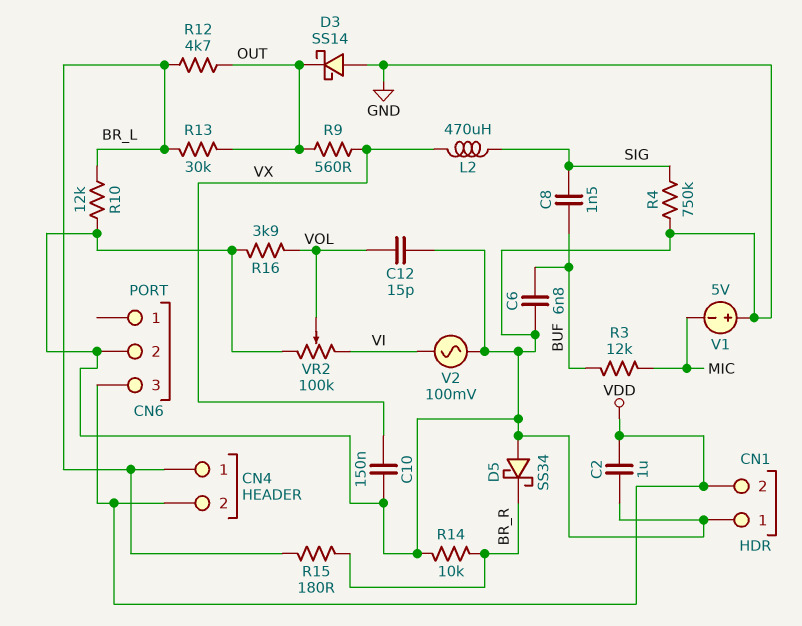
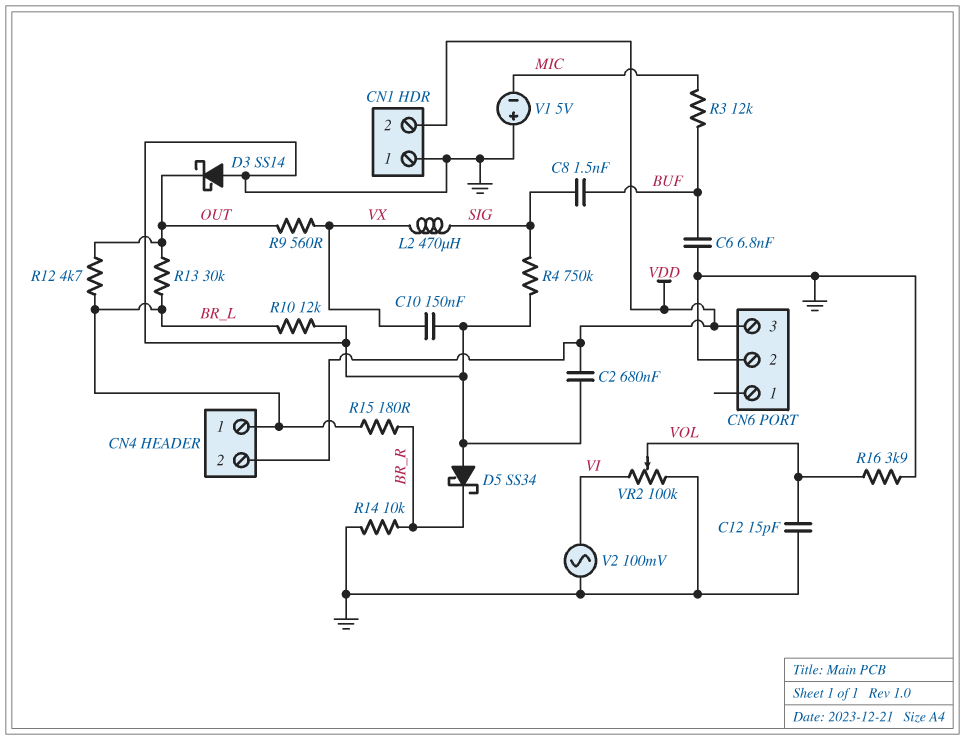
C2: 1uF (GND, VDD) -> 680nF (GND, VDD)

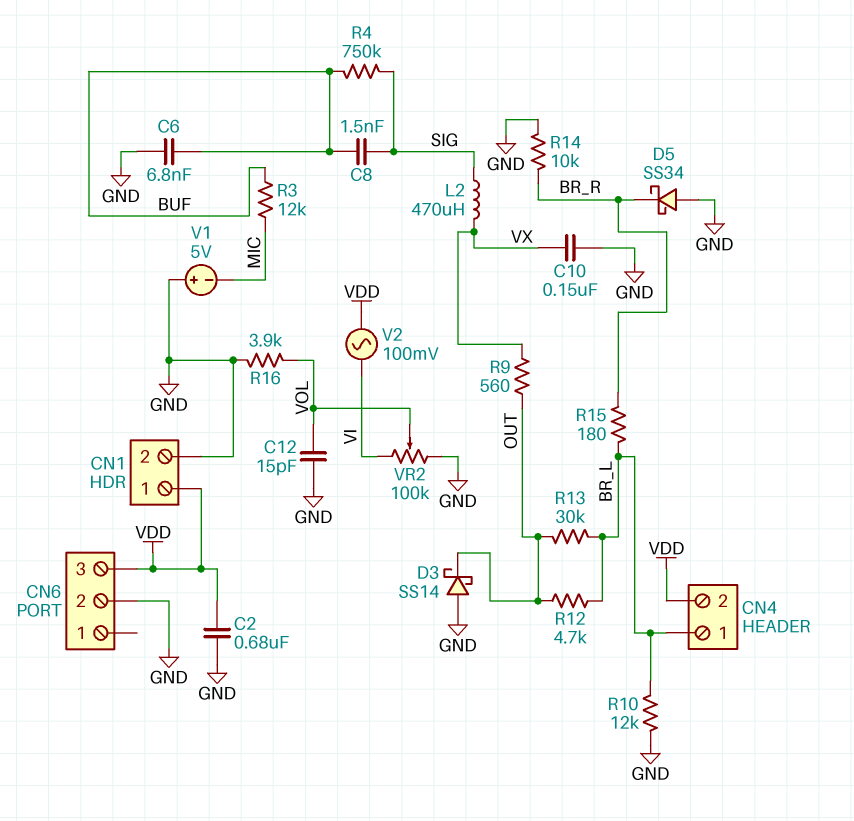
CN1 pin 1: GND -> VDD
CN1 pin 2: VDD -> GND
R4: 750k (GND, SIG) -> 750k (BUF, SIG)
V2: AC 100mV (GND, VI) -> AC 100mV (VDD, VI)

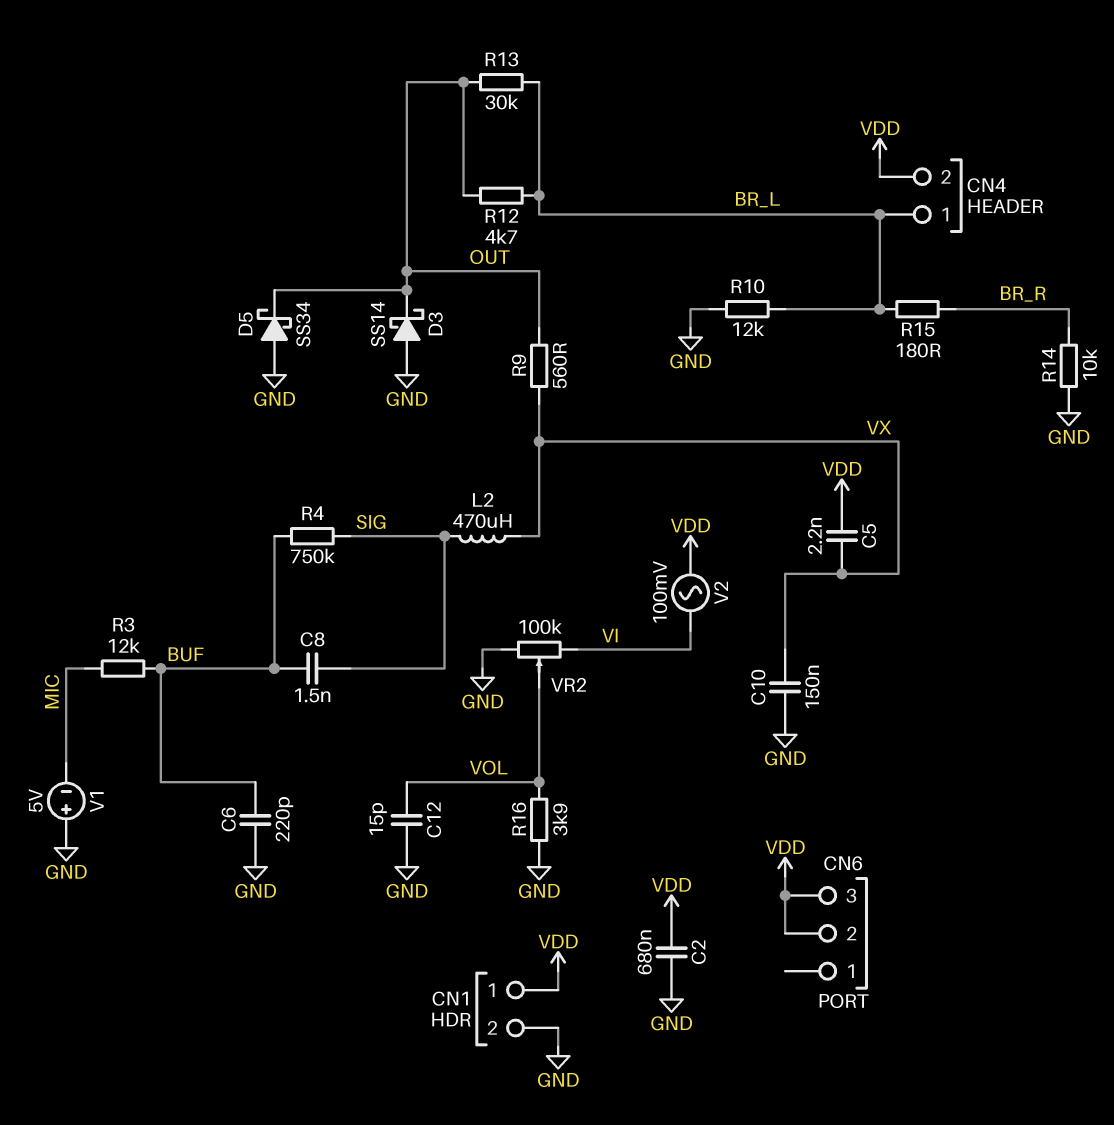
C5: none -> 2.2nF (VDD, VX)
C6: 6.8nF (BUF, GND) -> 220pF (BUF, GND)
CN6 pin 2: GND -> VDD
D5: schottky SS34 (A GND, K BR_R) -> schottky SS34 (A GND, K OUT)

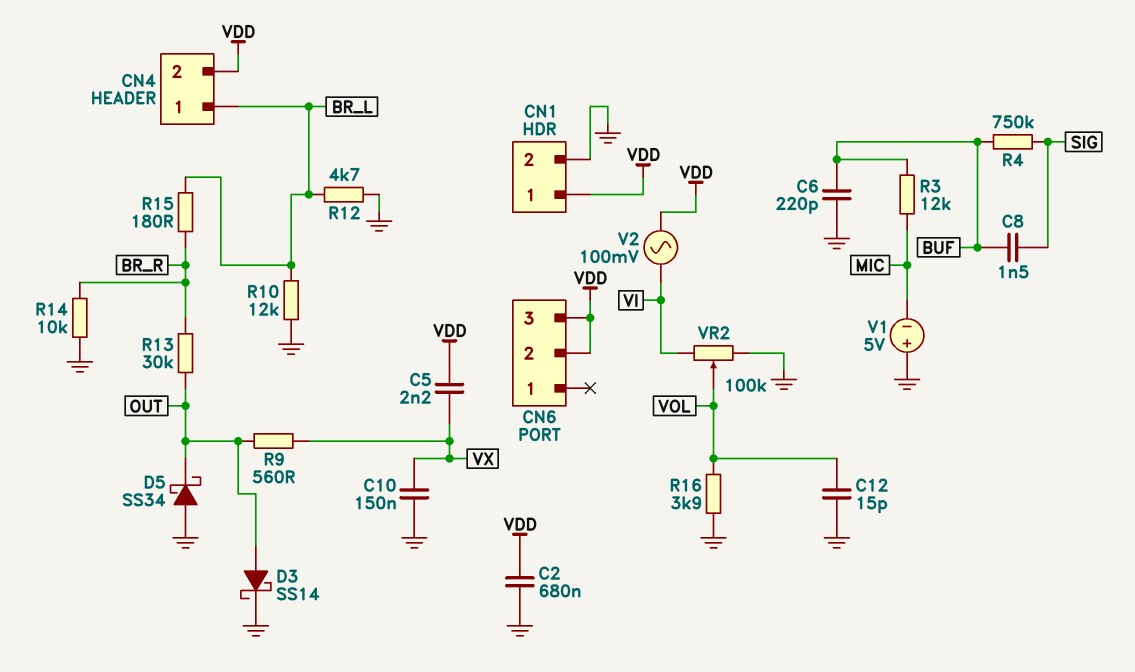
D3: schottky SS14 (A GND, K OUT) -> schottky SS14 (A OUT, K GND)
L2: 470uH (SIG, VX) -> none
R12: 4.7k (BR_L, OUT) -> 4.7k (BR_L, GND)
R13: 30k (BR_L, OUT) -> 30k (BR_R, OUT)

